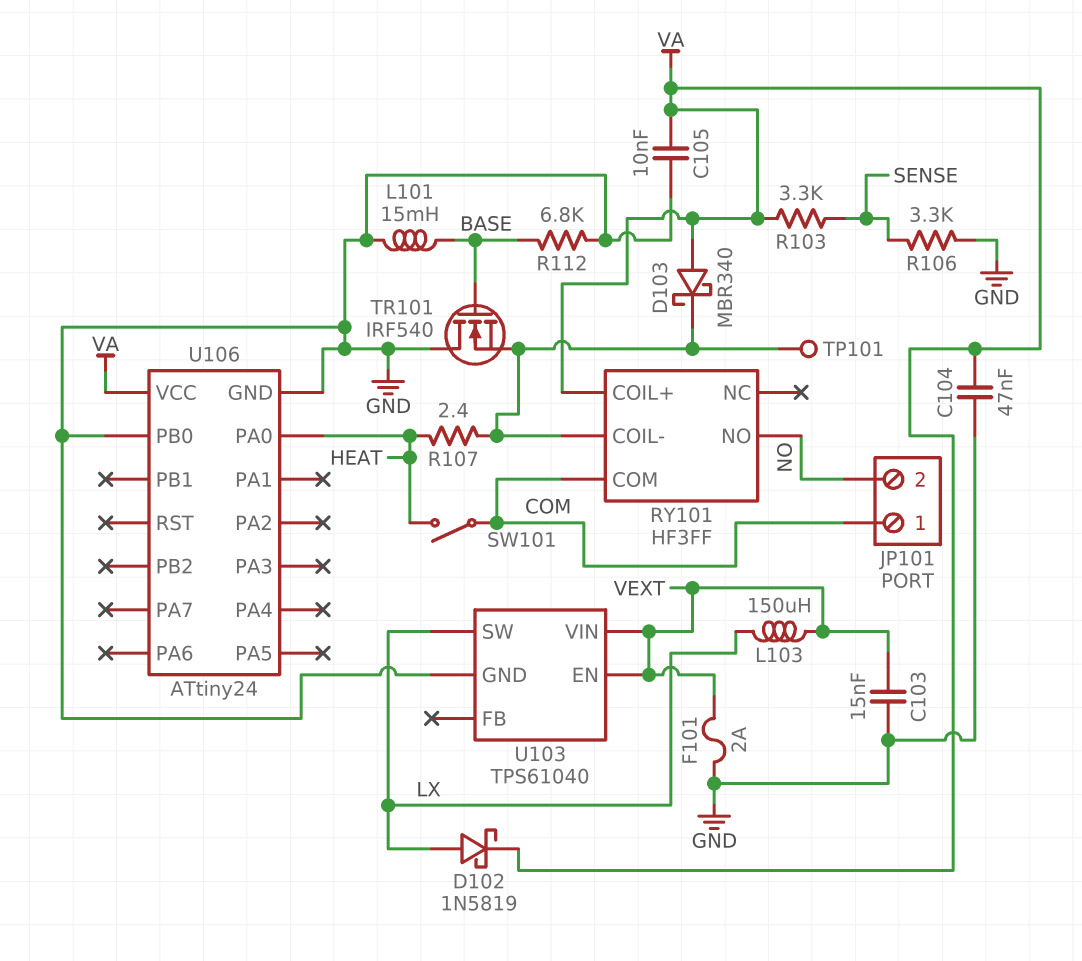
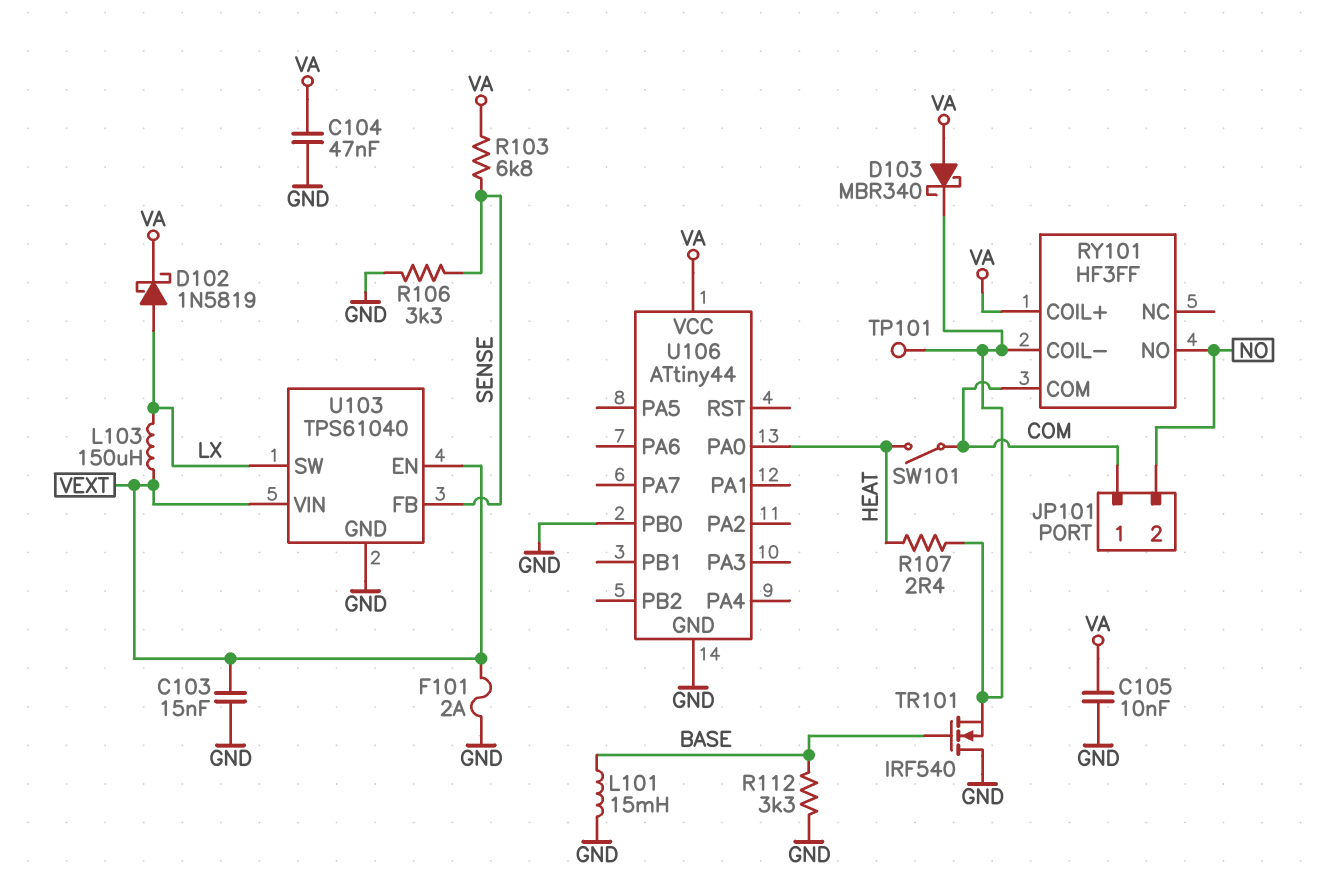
R103: 3.3k (SENSE, VA) -> 6.8k (SENSE, VA)
R112: 6.8k (BASE, GND) -> 3.3k (BASE, GND)
U103 pin FB: none -> SENSE
U106: ATtiny24 -> ATtiny44

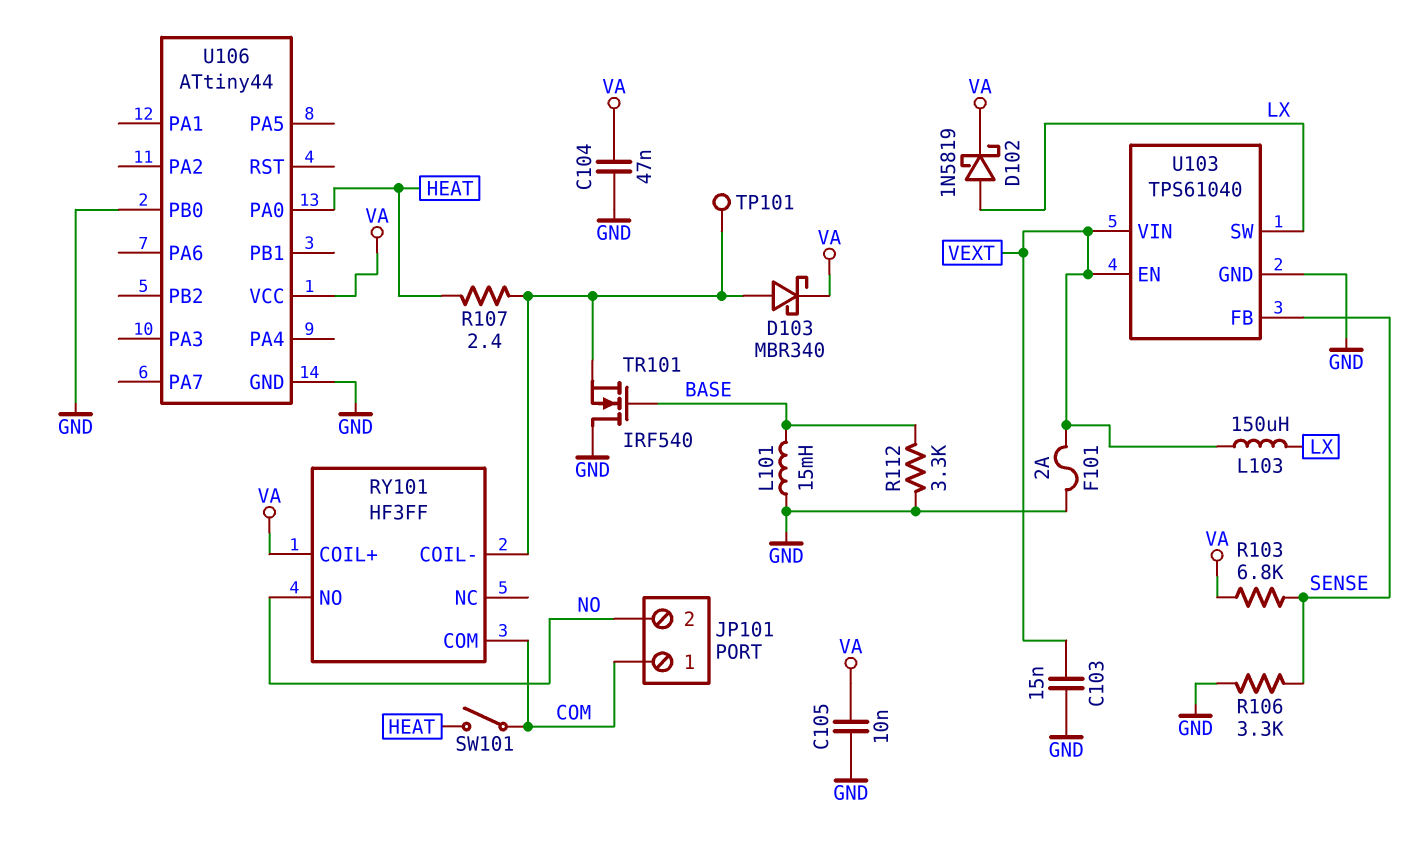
D103: schottky MBR340 (A VA, K RY101/COIL-) -> schottky MBR340 (A RY101/COIL-, K VA)

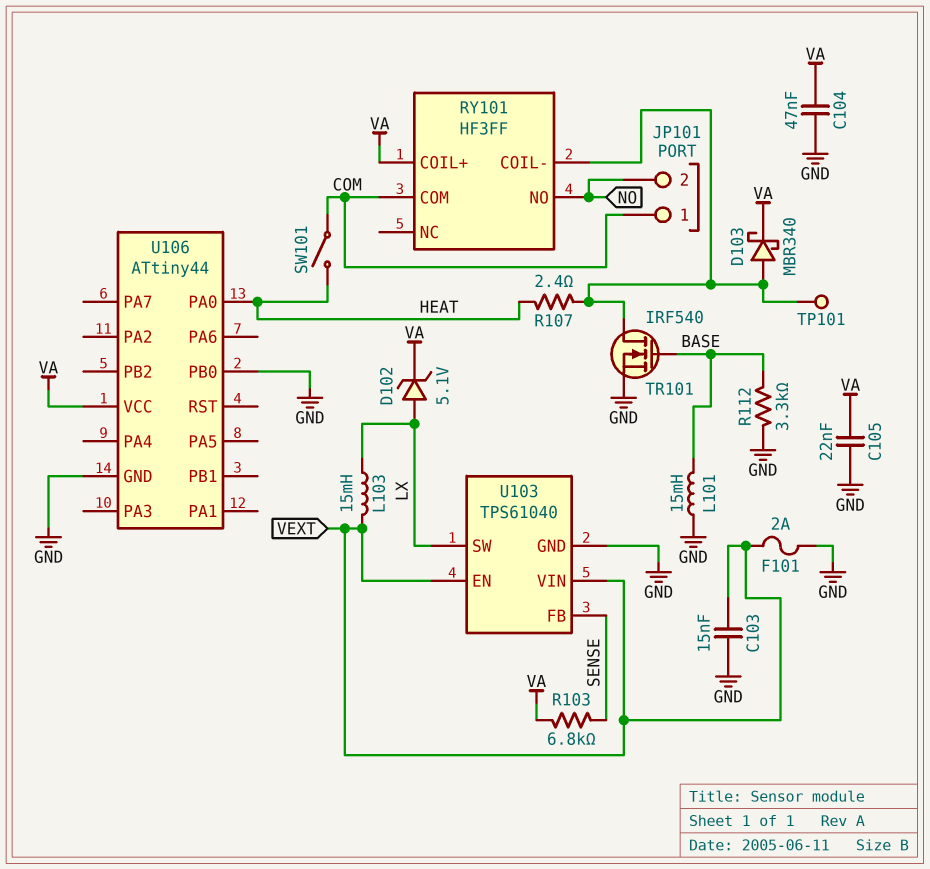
C105: 10nF (GND, VA) -> 22nF (GND, VA)
D102: schottky 1N5819 (A LX, K VA) -> zener 5.1V (A LX, K VA)
L103: 150uH (LX, VEXT) -> 15mH (LX, VEXT)
R106: 3.3k (GND, SENSE) -> none
TR101: NMOS IRF540 (G BASE, D GND, S RY101/COIL-) -> NMOS IRF540 (G BASE, D RY101/COIL-, S GND)

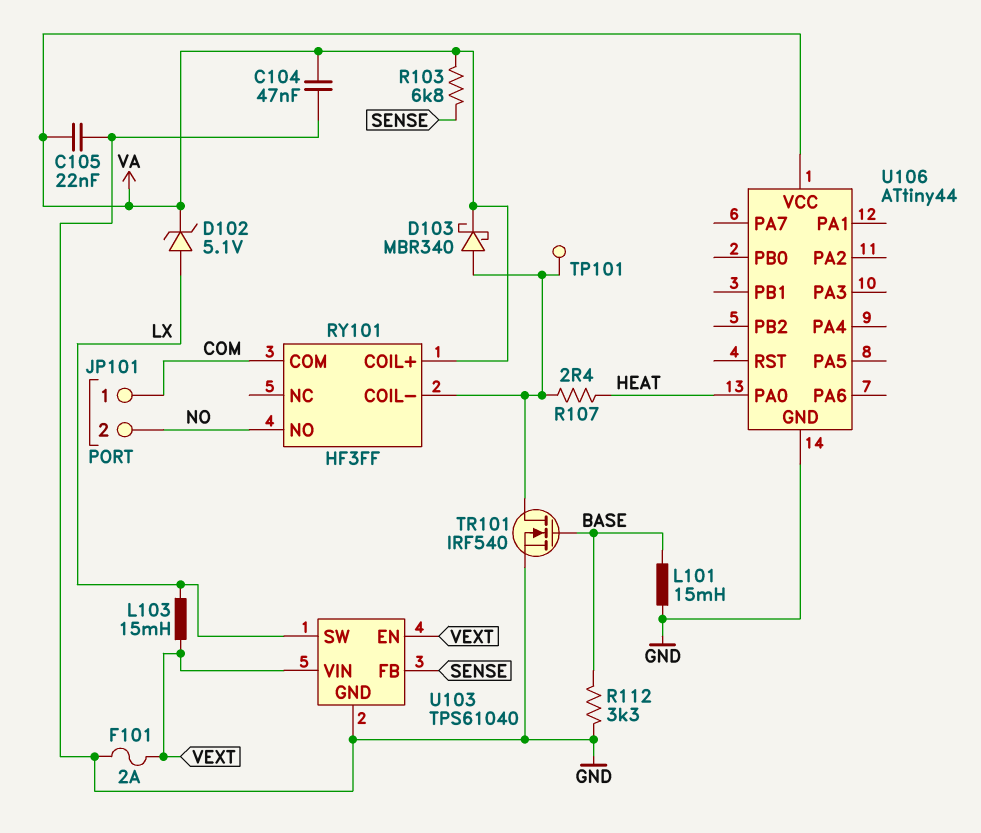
C103: 15nF (GND, VEXT) -> none
SW101: switch (COM, HEAT) -> none
U106 pin PB0: GND -> none

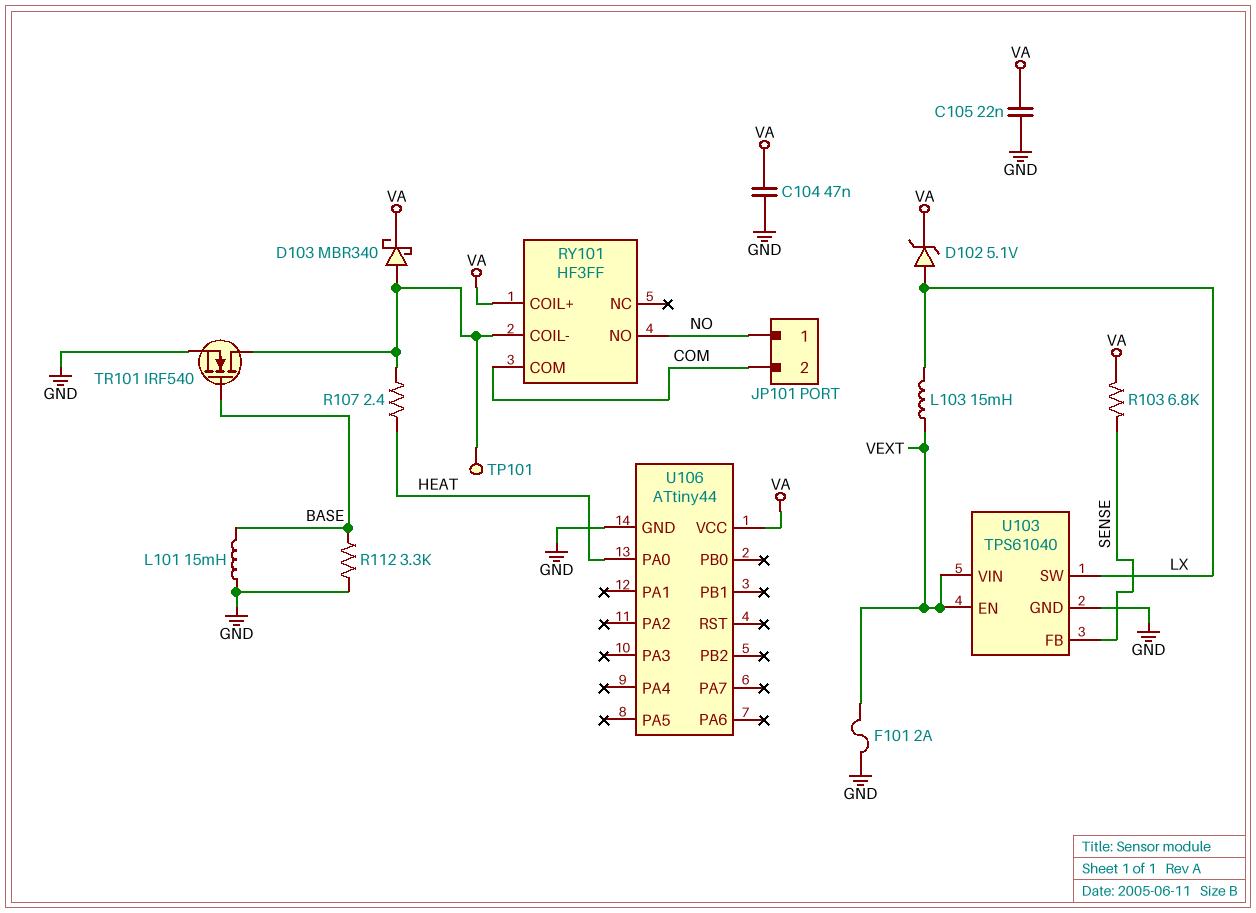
JP101 pin 1: COM -> NO
JP101 pin 2: NO -> COM

